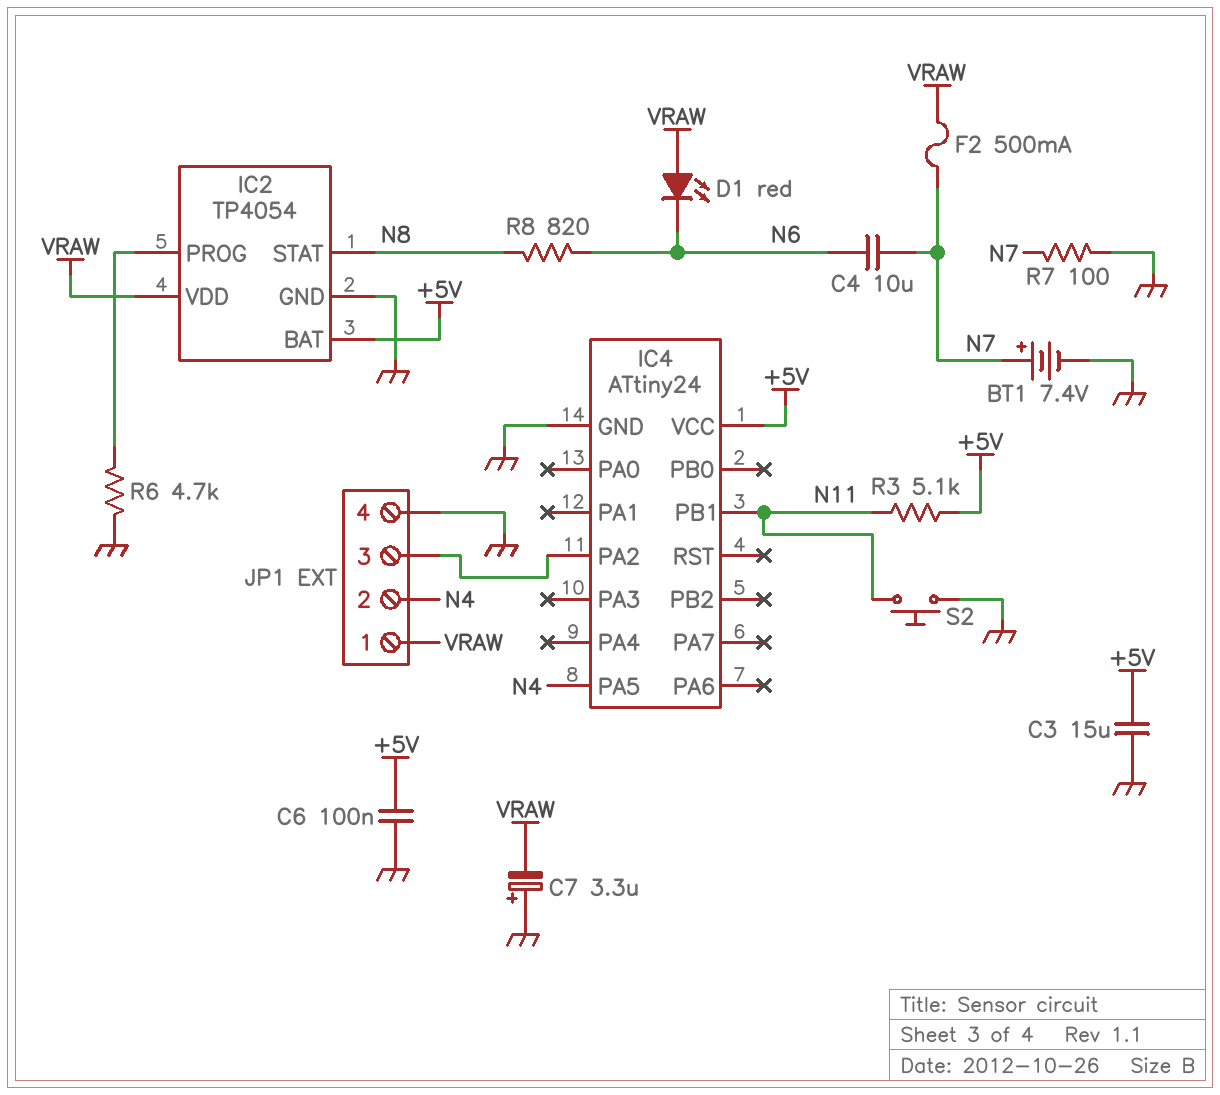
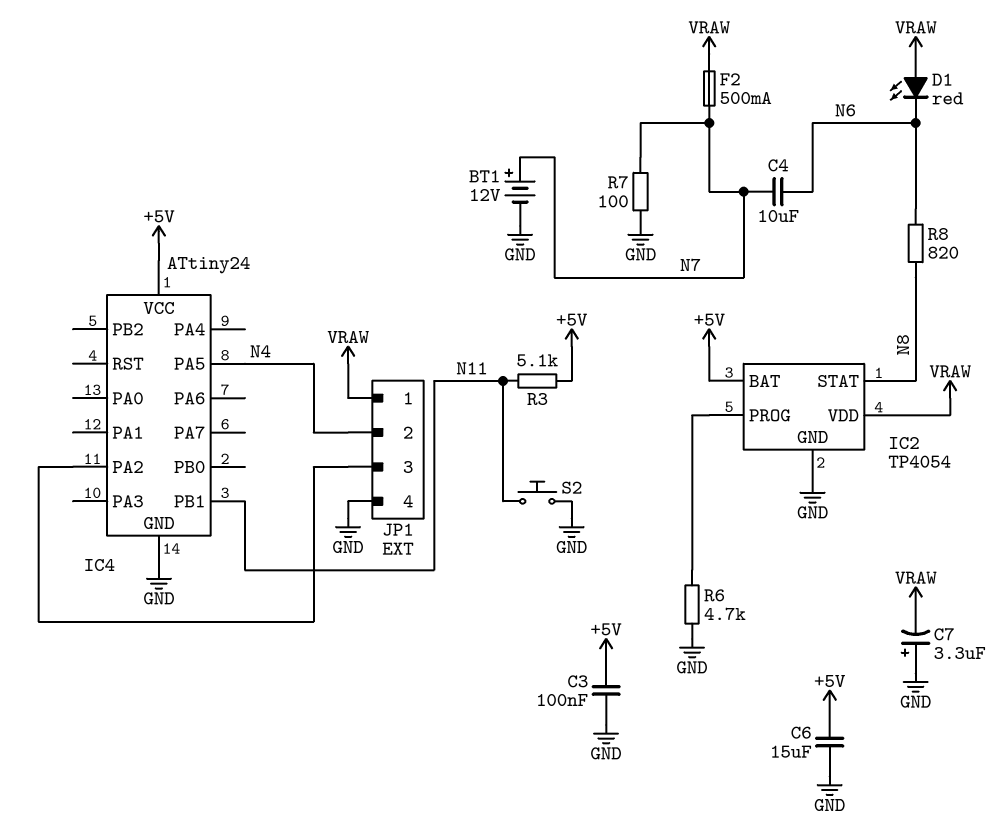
BT1: 7.4V (plus N7, minus GND) -> 12V (plus N7, minus GND)
C3: 15uF (+5V, GND) -> 100nF (+5V, GND)
C6: 100nF (+5V, GND) -> 15uF (+5V, GND)

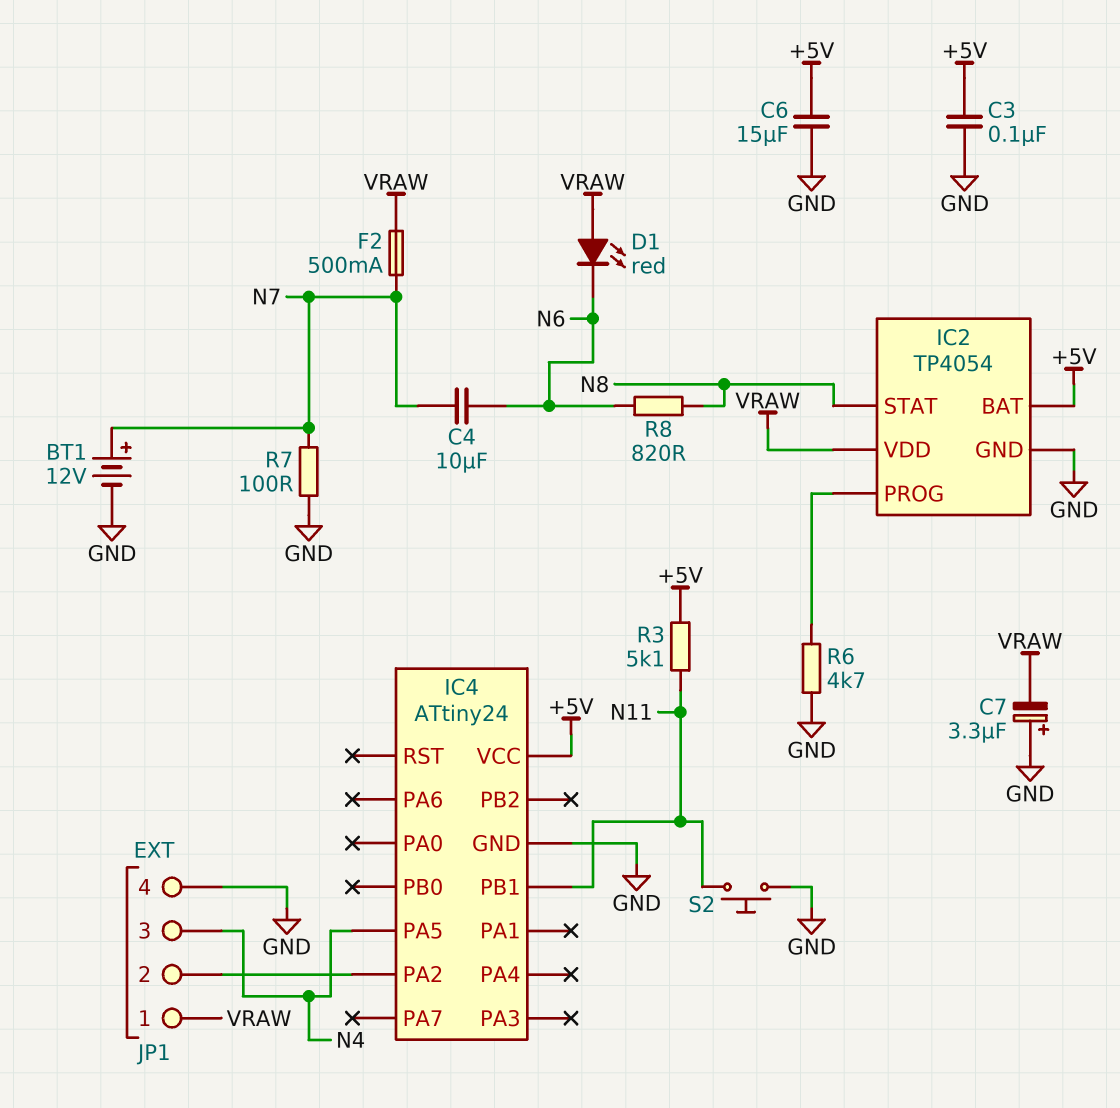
JP1 pin 2: N4 -> IC4/PA2
JP1 pin 3: IC4/PA2 -> N4

